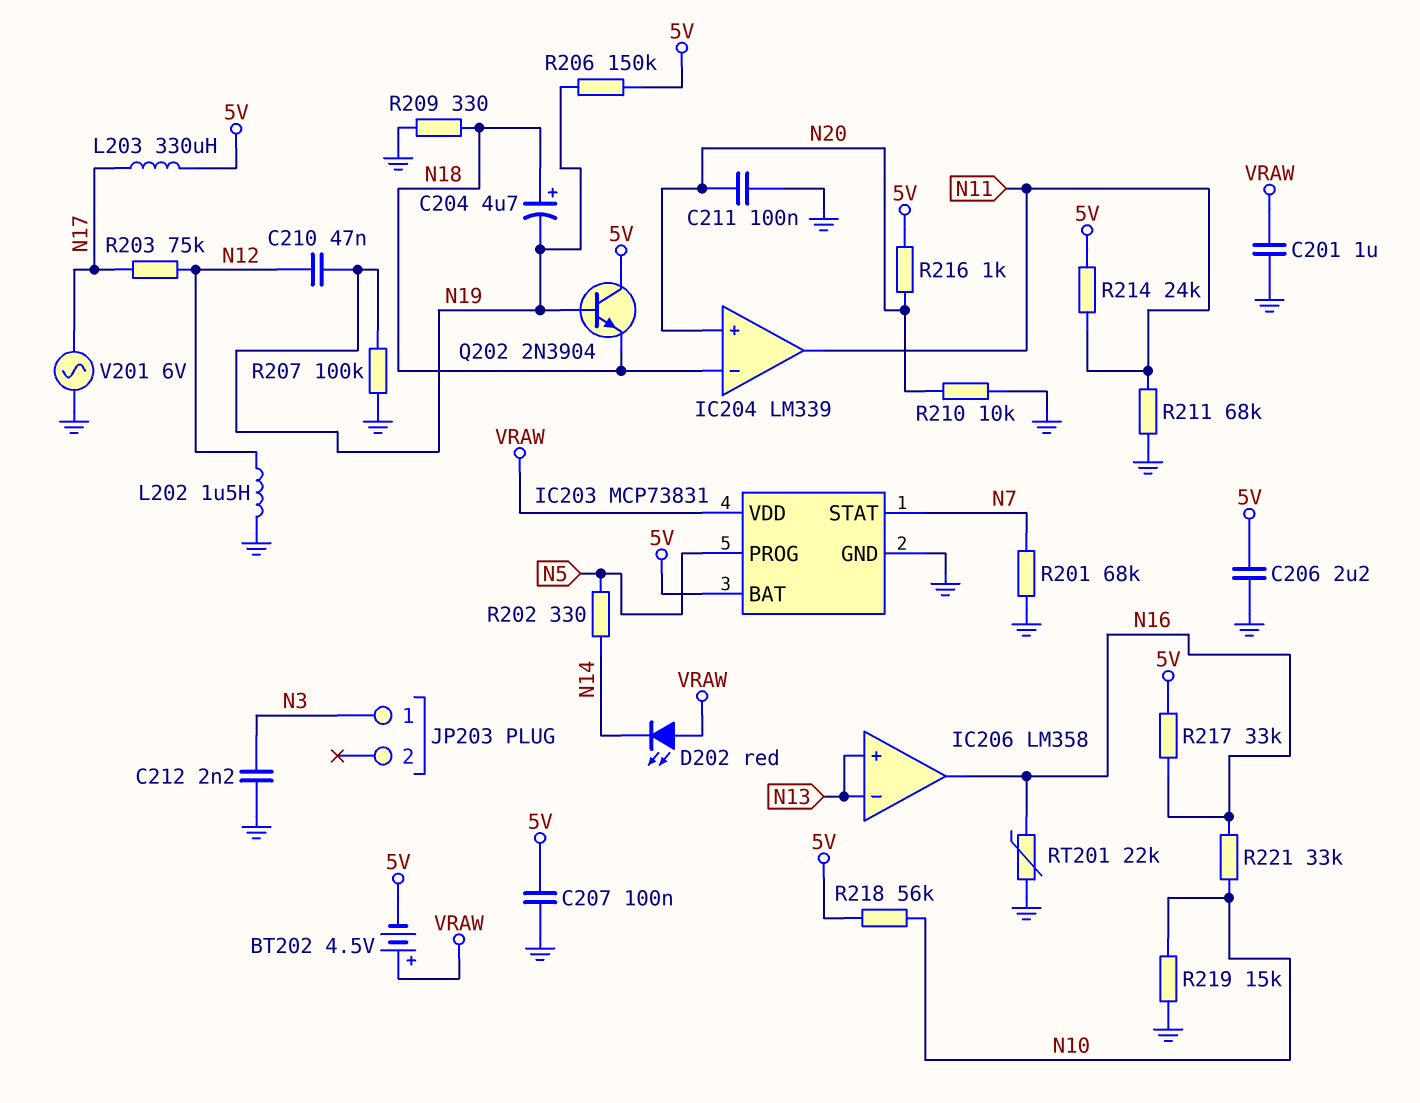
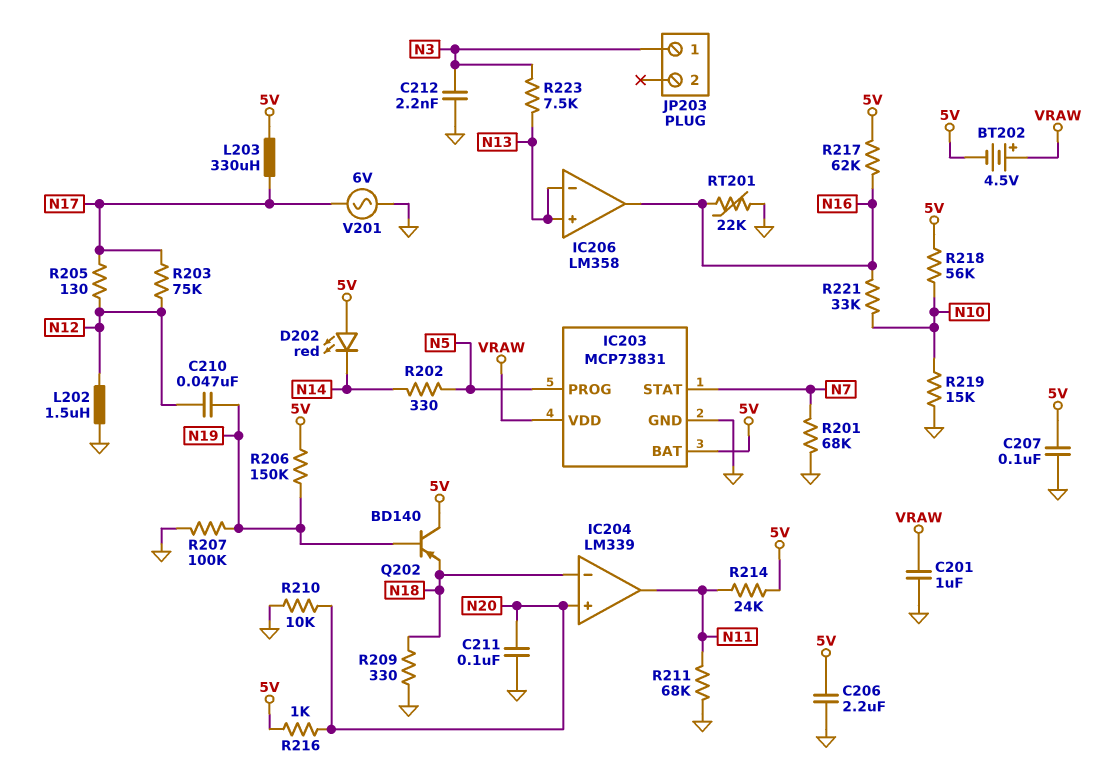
C204: 4.7uF (plus N18, minus N19) -> none
D202: LED red (A VRAW, K N14) -> LED red (A 5V, K N14)
Q202: NPN 2N3904 (B N19, C 5V, E N18) -> PNP BD140 (B N19, C 5V, E N18)
R205: none -> 130 (N12, N17)
R217: 33k (5V, N16) -> 62k (5V, N16)
R223: none -> 7.5k (N3, N13)

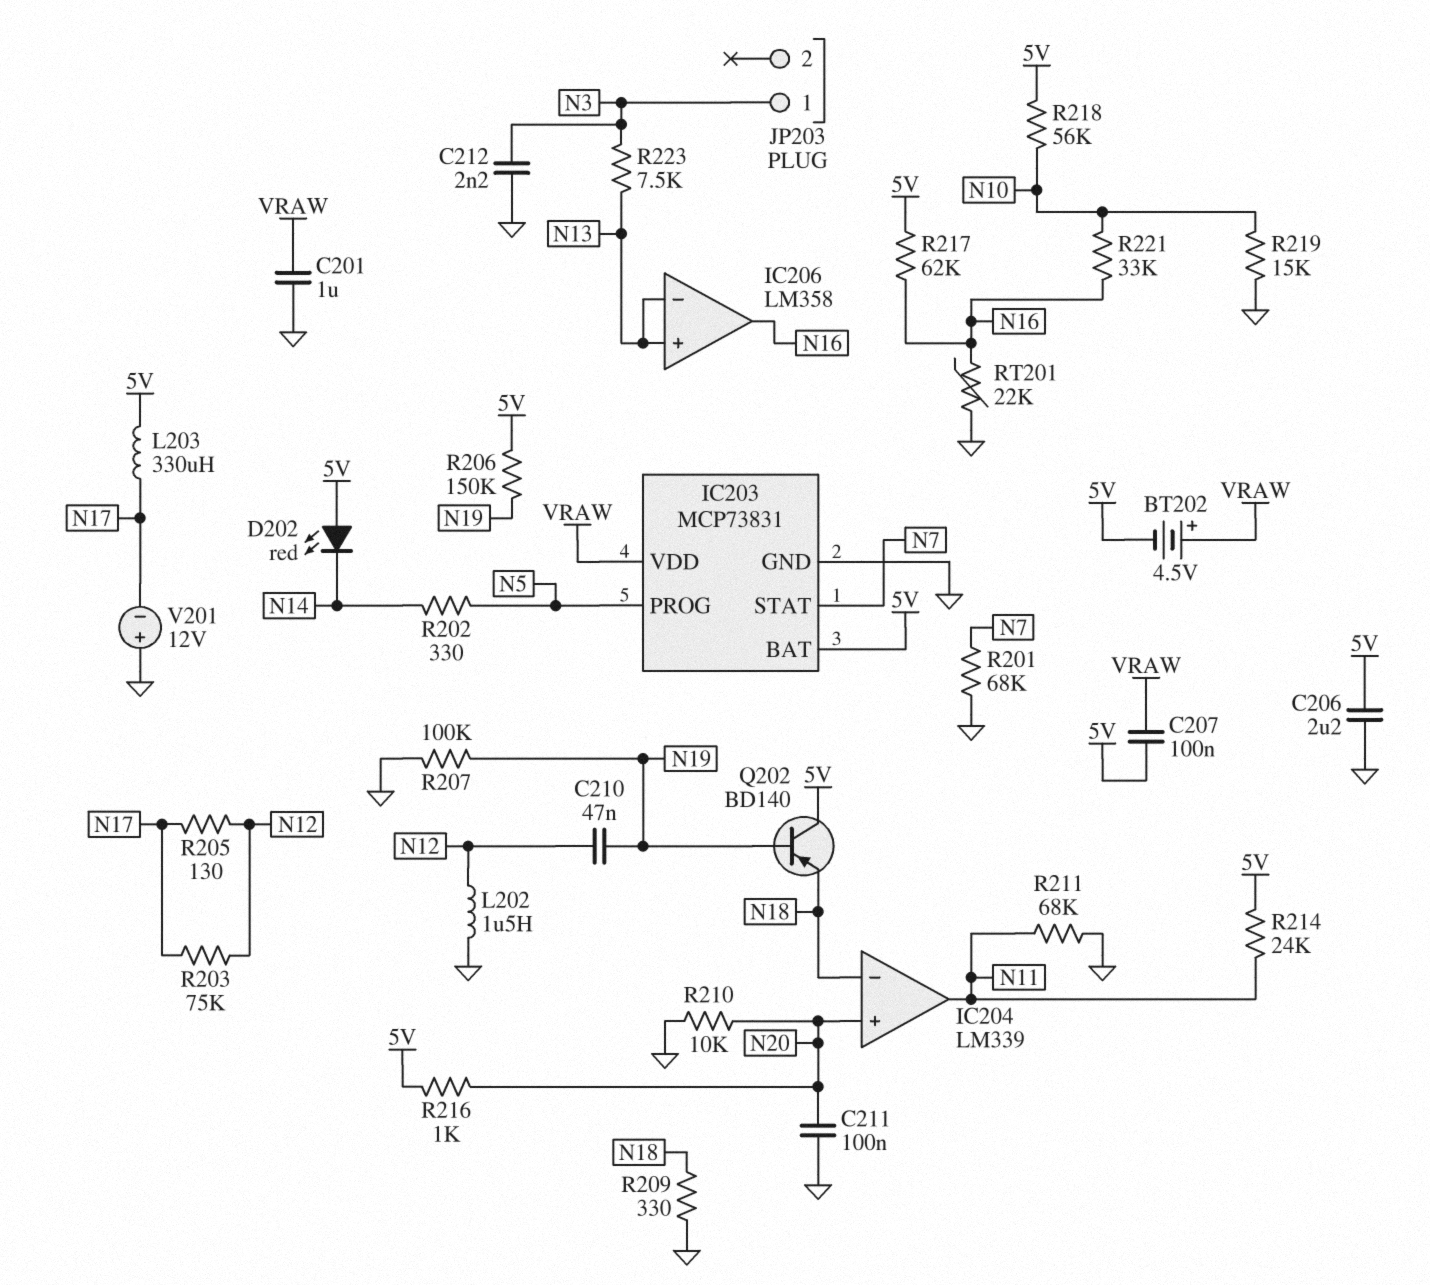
C207: 100nF (5V, GND) -> 100nF (5V, VRAW)
V201: AC 6V (GND, N17) -> 12V (plus GND, minus N17)

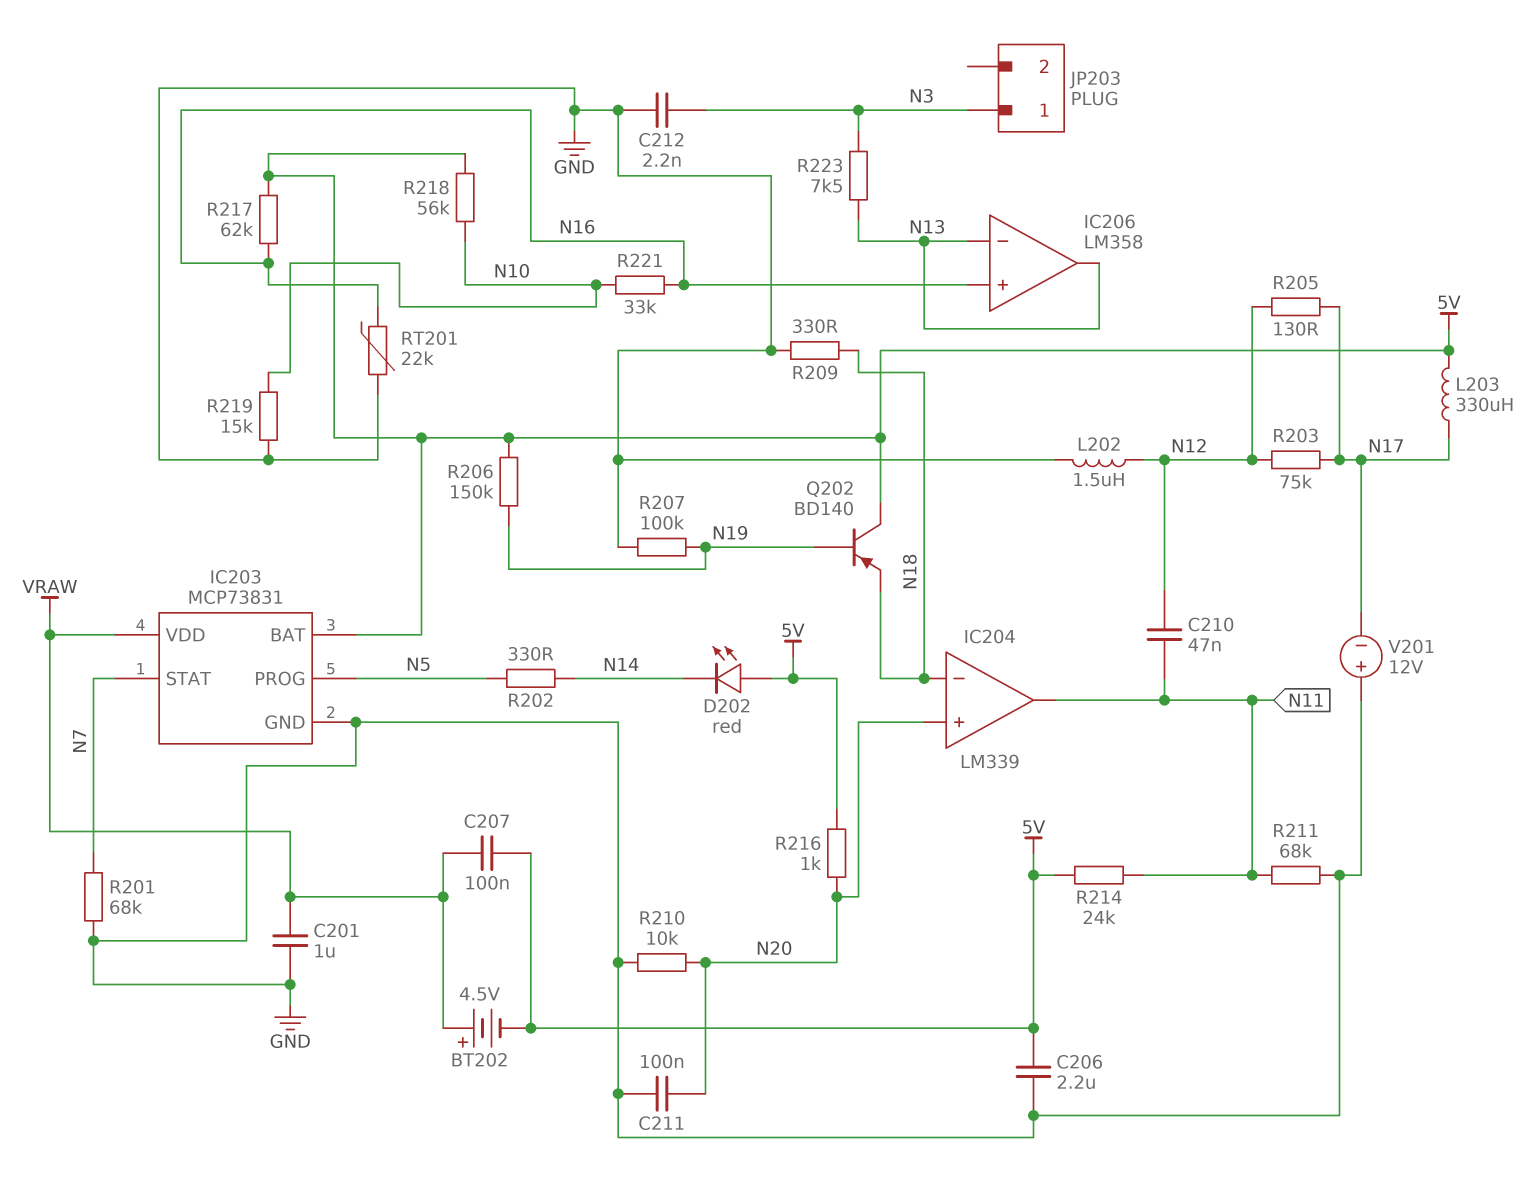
C210: 47nF (N12, N19) -> 47nF (N11, N12)
IC206 pin in+: N13 -> N16
IC206 pin out: N16 -> N13

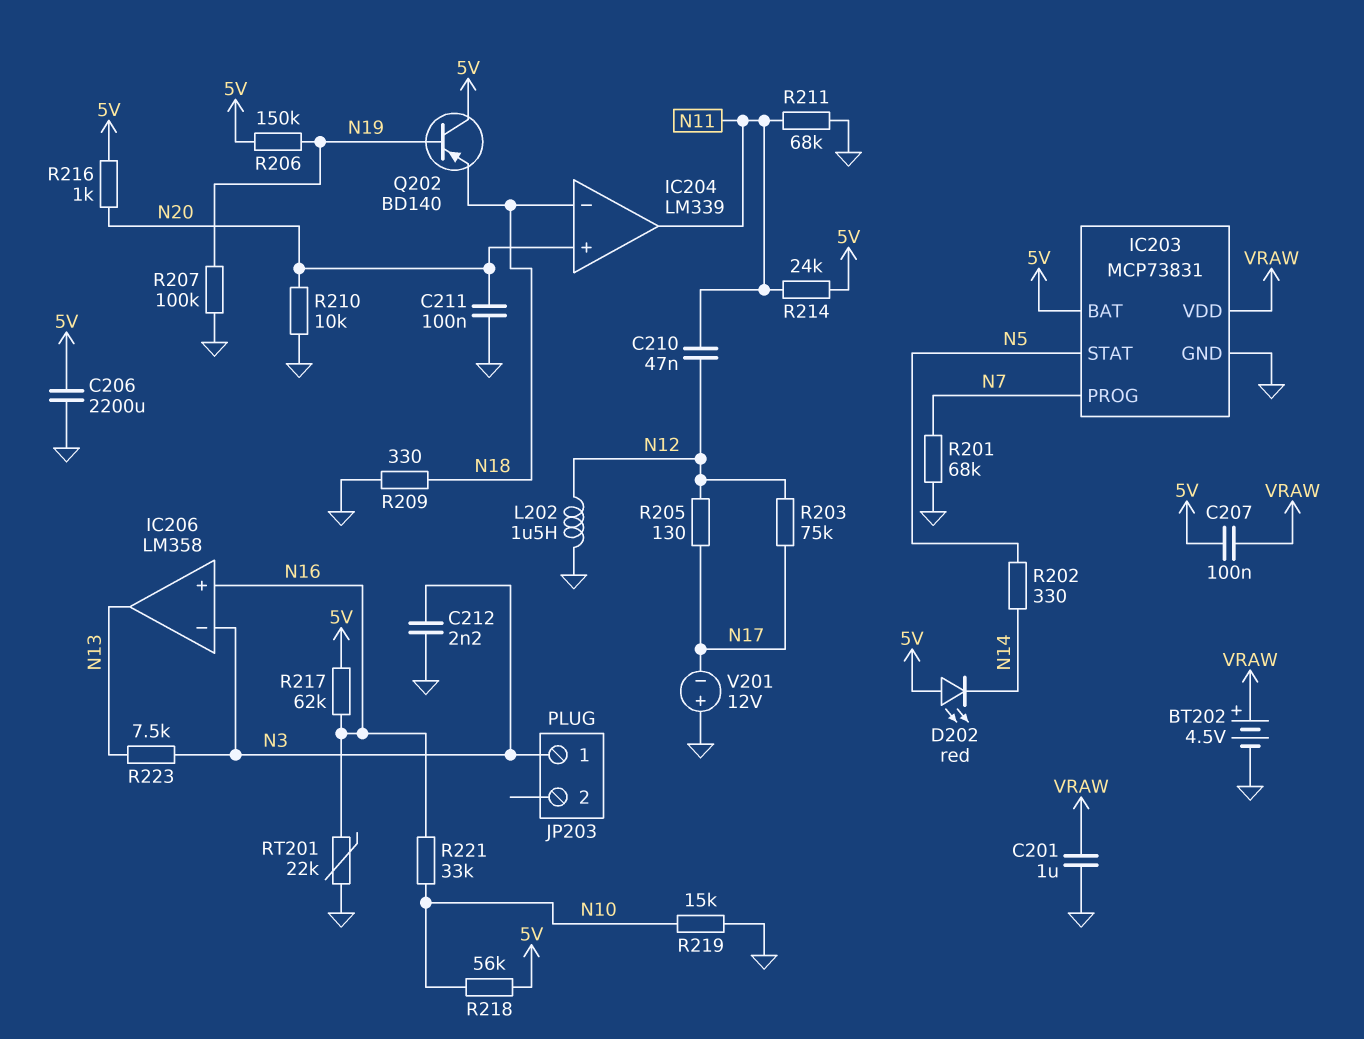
BT202: 4.5V (plus VRAW, minus 5V) -> 4.5V (plus VRAW, minus GND)
C206: 2.2uF (5V, GND) -> 2200uF (5V, GND)
IC203 pin PROG: N5 -> N7
IC203 pin STAT: N7 -> N5
IC206 pin in-: N13 -> N3
L203: 330uH (5V, N17) -> none

